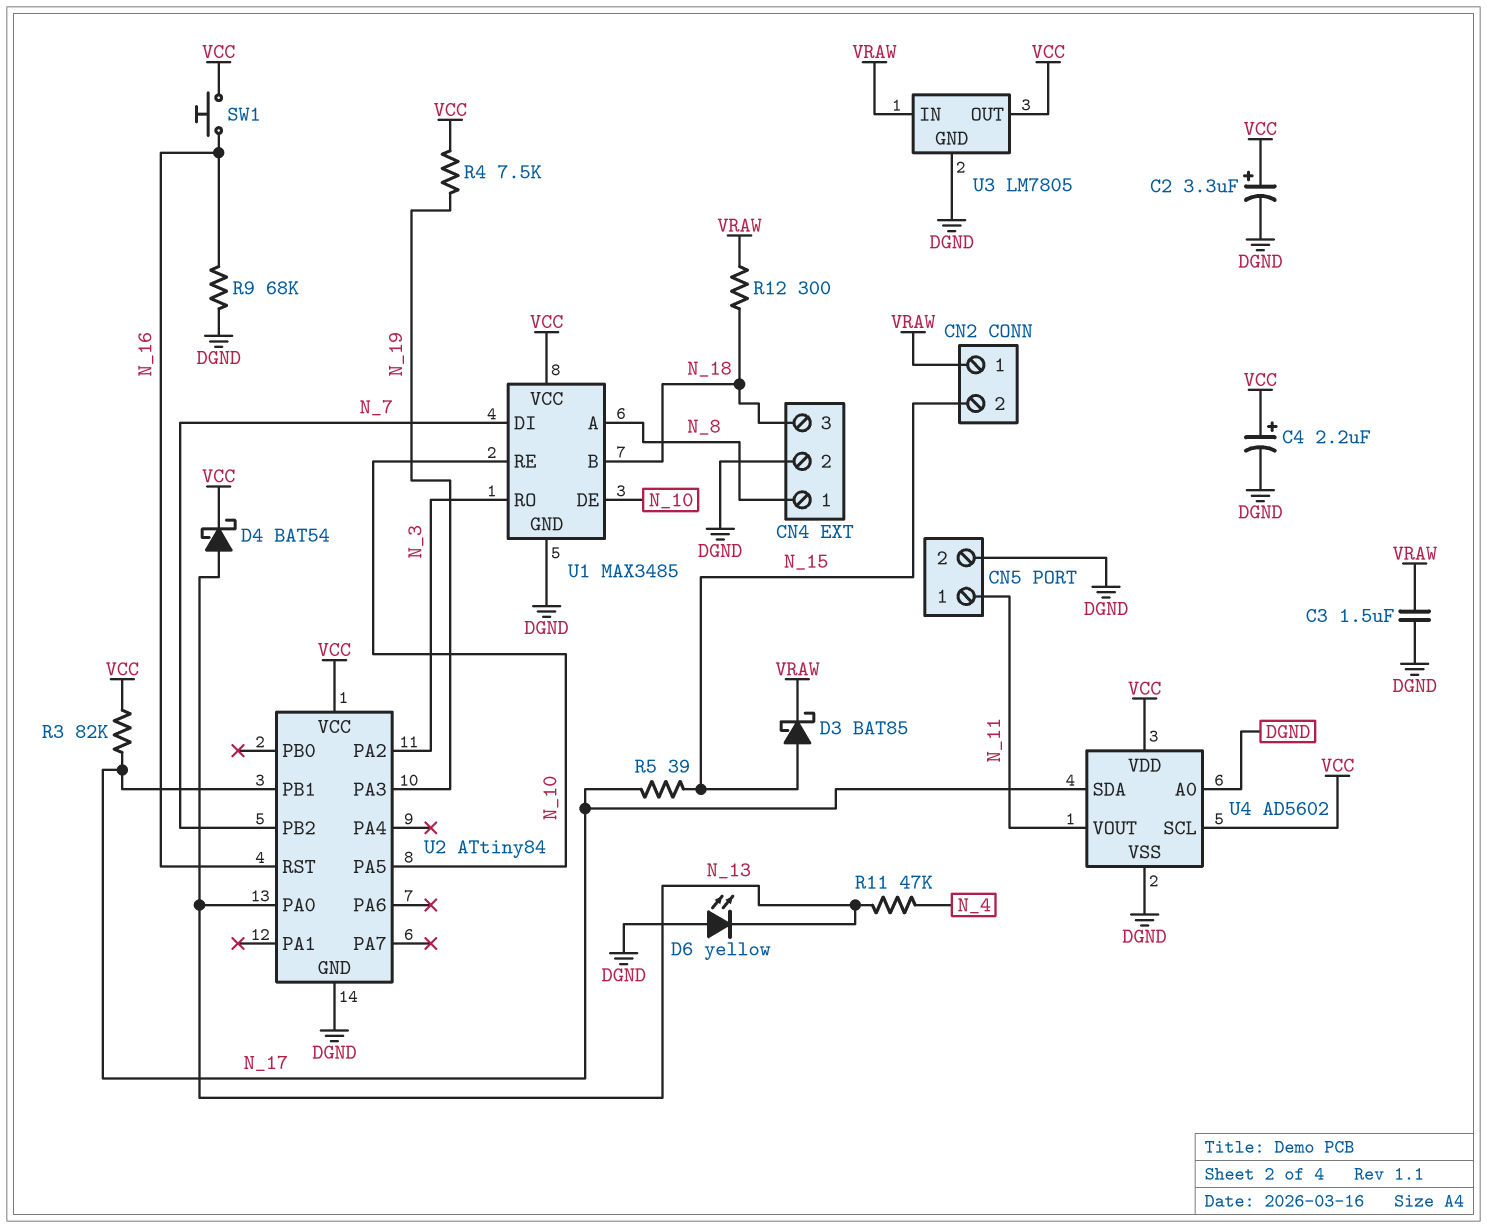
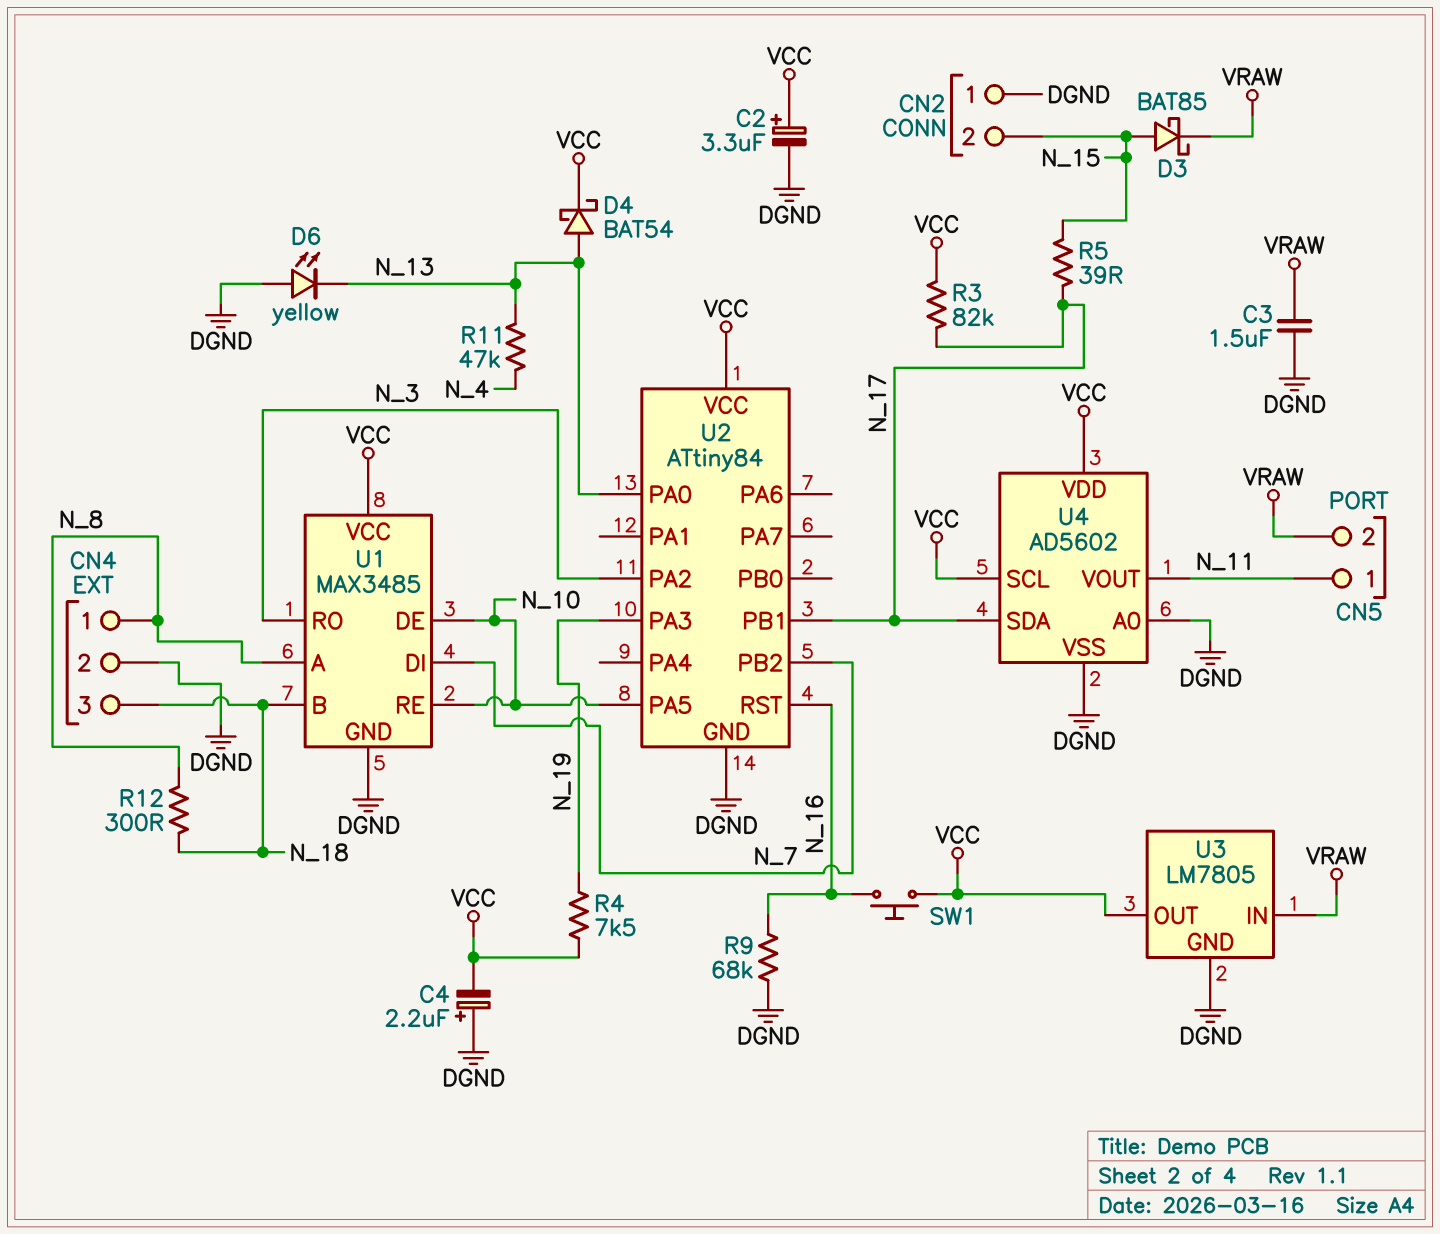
C4: 2.2uF (plus VCC, minus DGND) -> 2.2uF (plus DGND, minus VCC)
CN2 pin 1: VRAW -> DGND
CN5 pin 2: DGND -> VRAW
R12: 300 (N_18, VRAW) -> 300 (N_8, N_18)

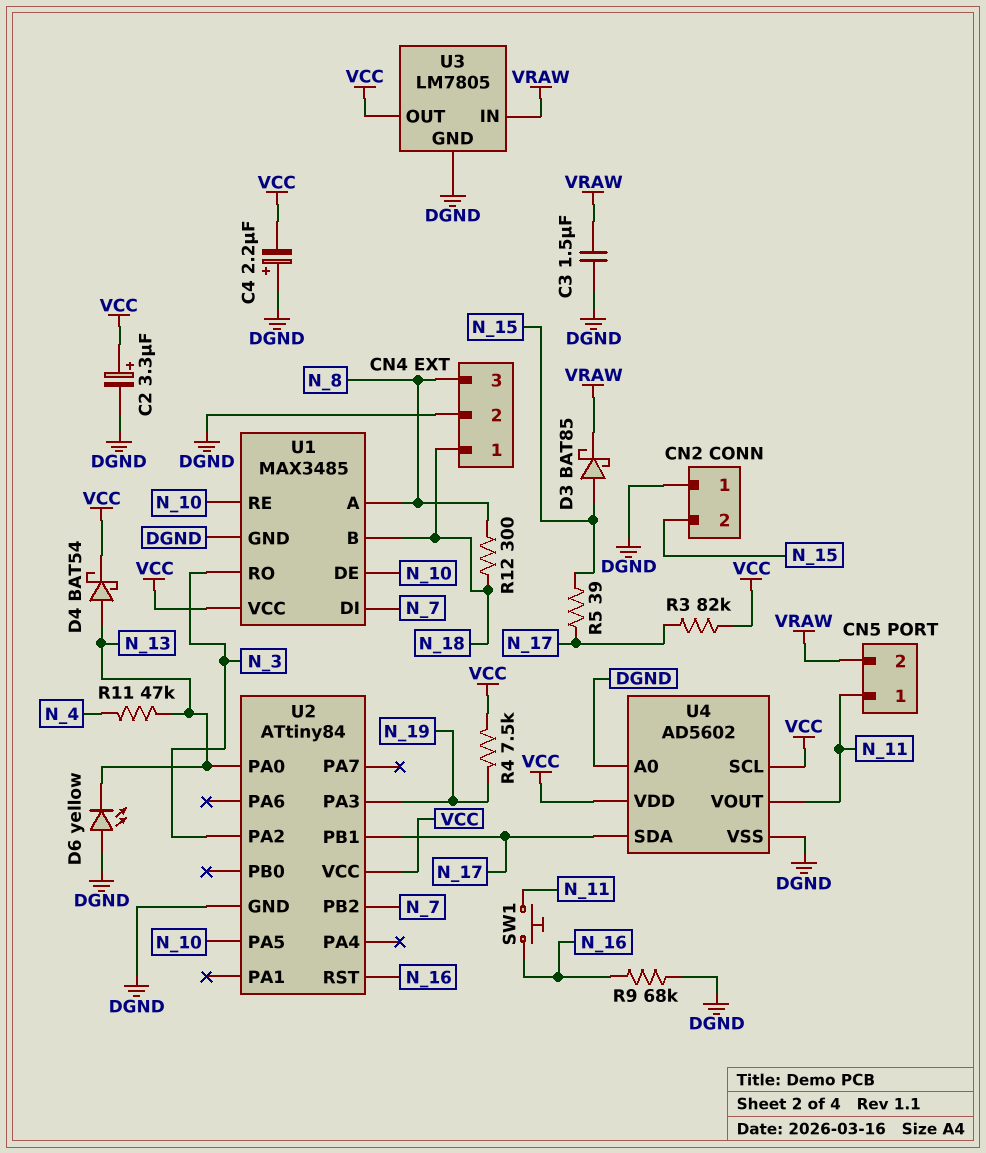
CN4 pin 1: N_8 -> N_18
CN4 pin 3: N_18 -> N_8
SW1: button (N_16, VCC) -> button (N_11, N_16)

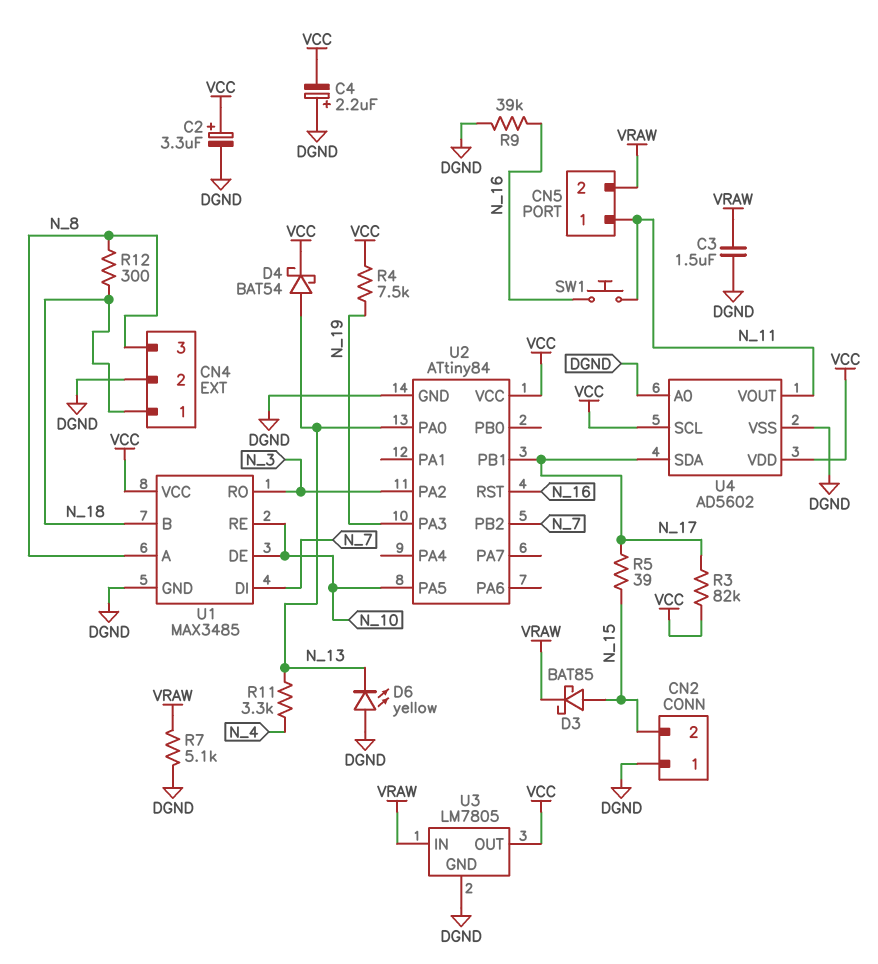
R7: none -> 5.1k (DGND, VRAW)
R9: 68k (DGND, N_16) -> 39k (DGND, N_16)
R11: 47k (N_4, N_13) -> 3.3k (N_4, N_13)

